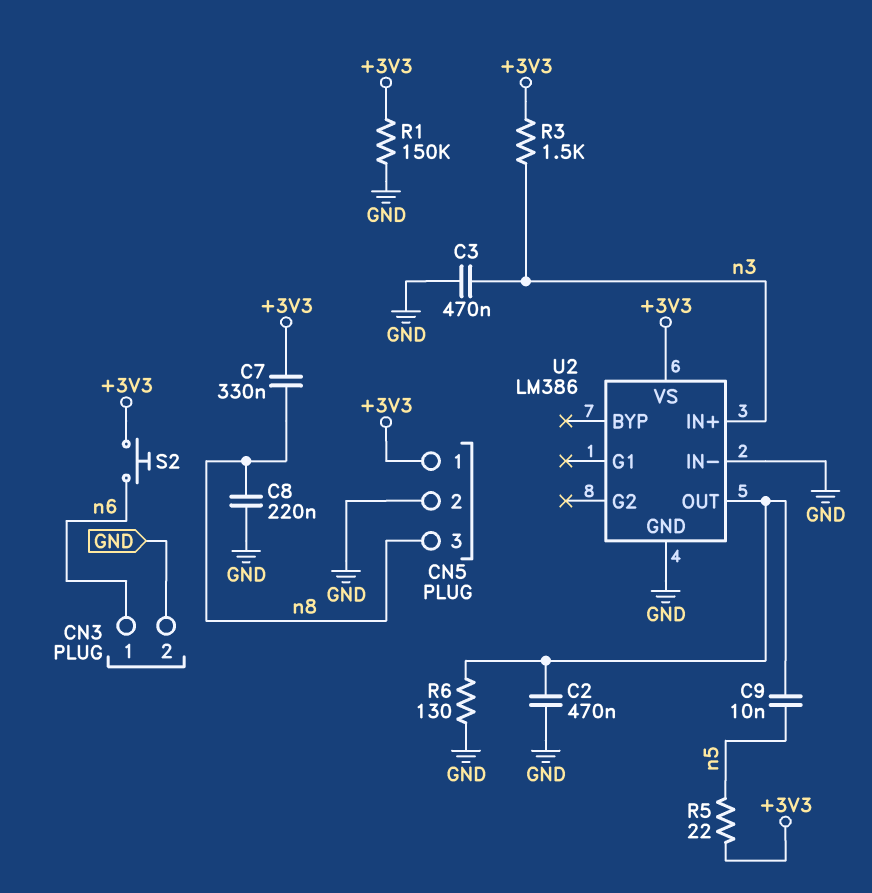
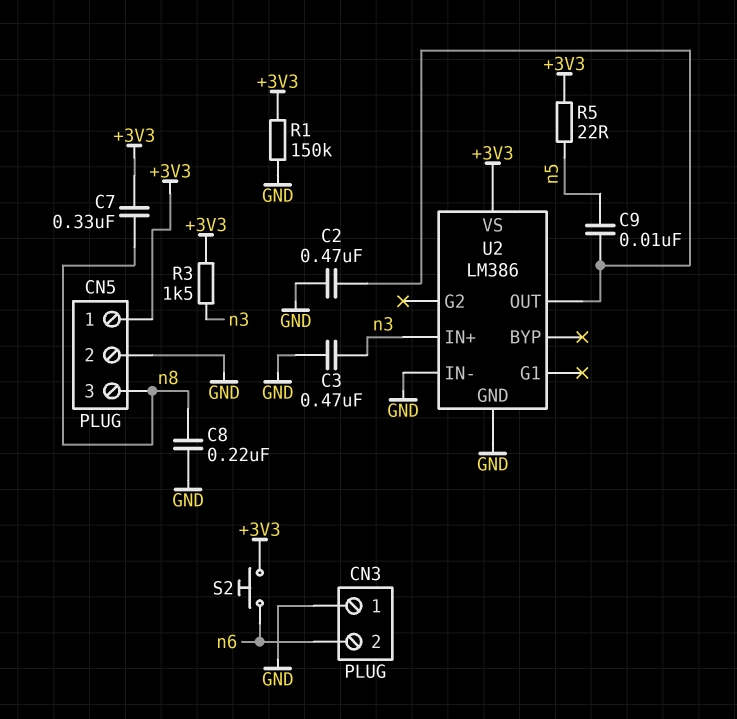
CN3 pin 1: n6 -> GND
CN3 pin 2: GND -> n6
R6: 130 (GND, U2/OUT) -> none

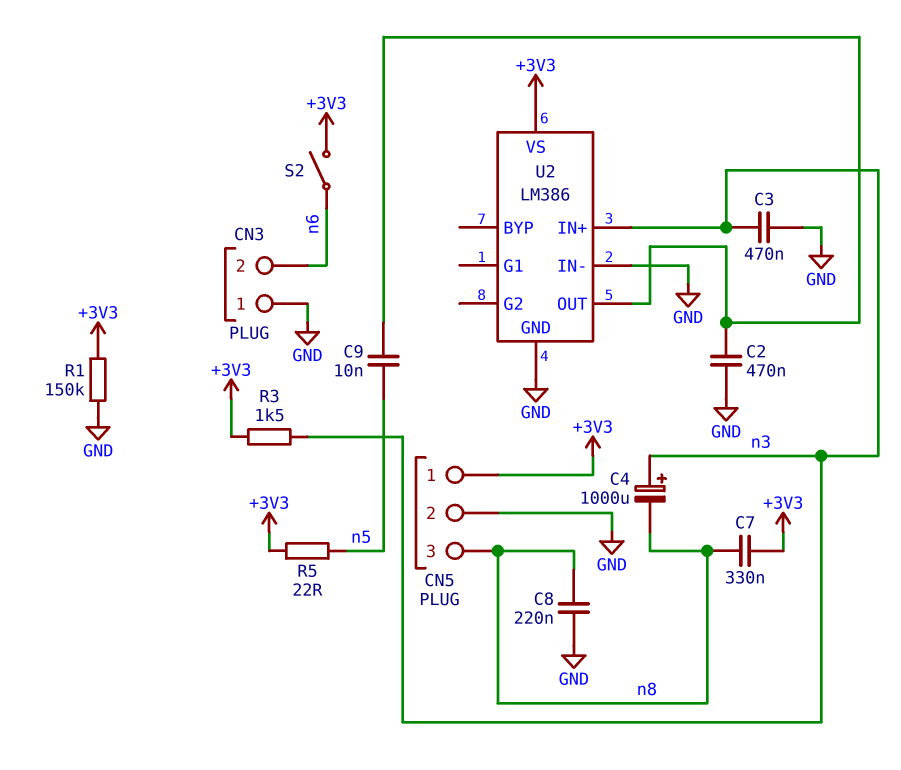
C4: none -> 1000uF (plus n3, minus n8)
S2: button (+3V3, n6) -> switch (+3V3, n6)

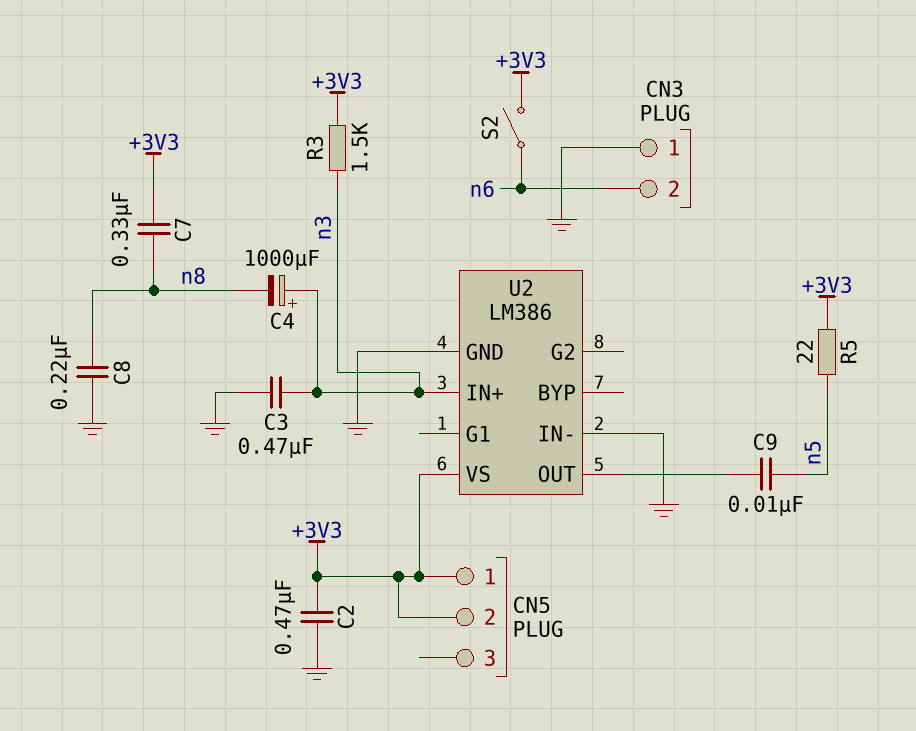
C2: 470nF (GND, U2/OUT) -> 470nF (+3V3, GND)
CN5 pin 2: GND -> +3V3
CN5 pin 3: n8 -> none
R1: 150k (+3V3, GND) -> none

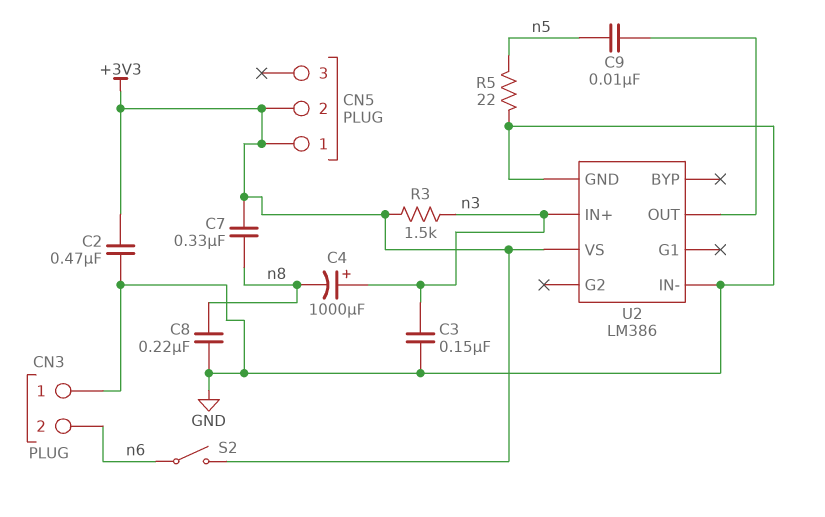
C3: 470nF (GND, n3) -> 150nF (GND, n3)
R5: 22 (+3V3, n5) -> 22 (GND, n5)

